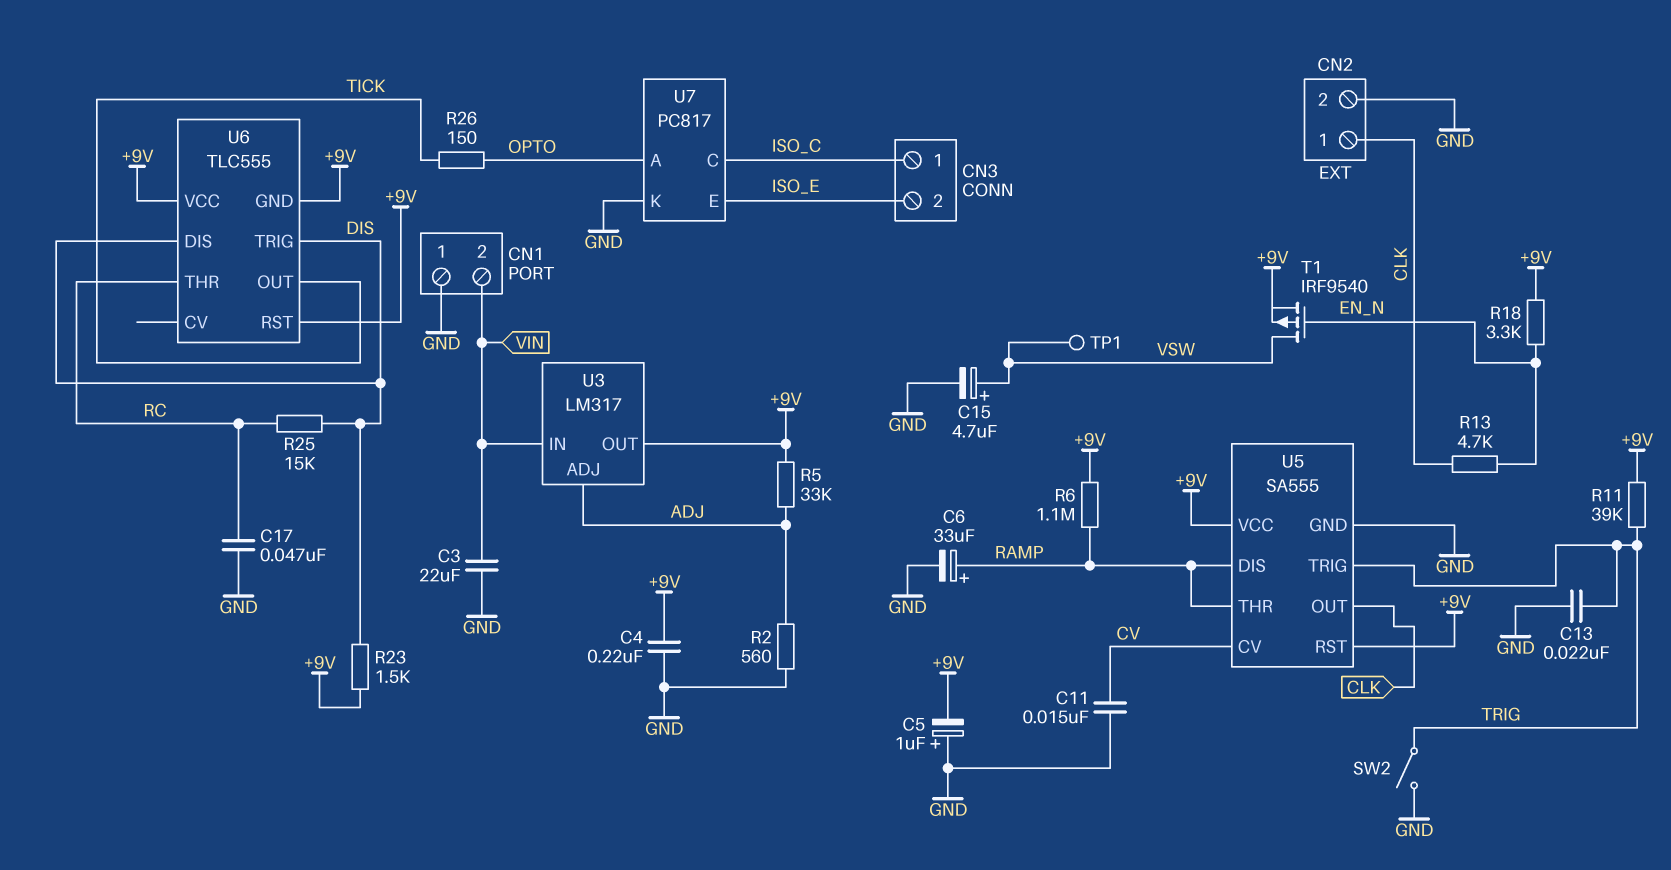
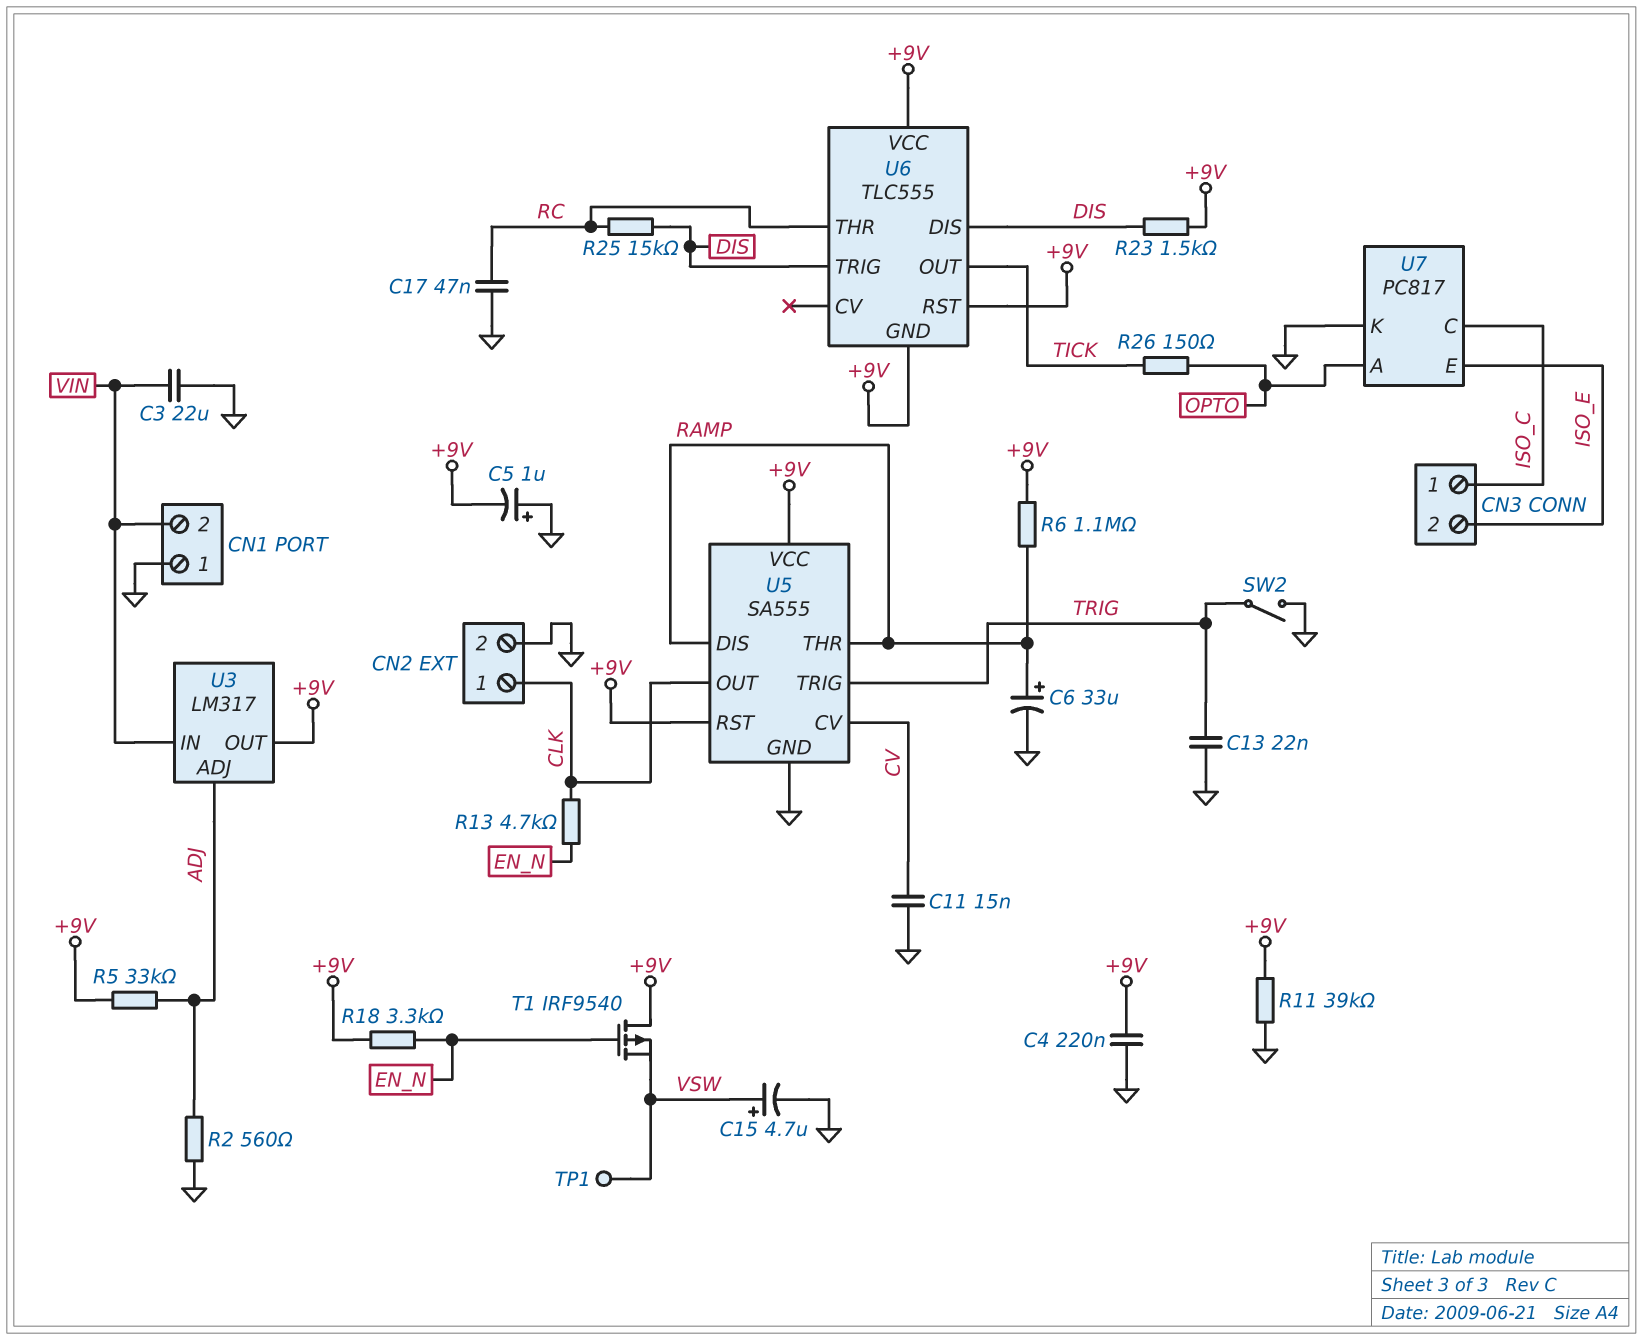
R11: 39k (+9V, TRIG) -> 39k (+9V, GND)
T1: PMOS IRF9540 (G EN_N, D VSW, S +9V) -> PMOS IRF9540 (G EN_N, D +9V, S VSW)

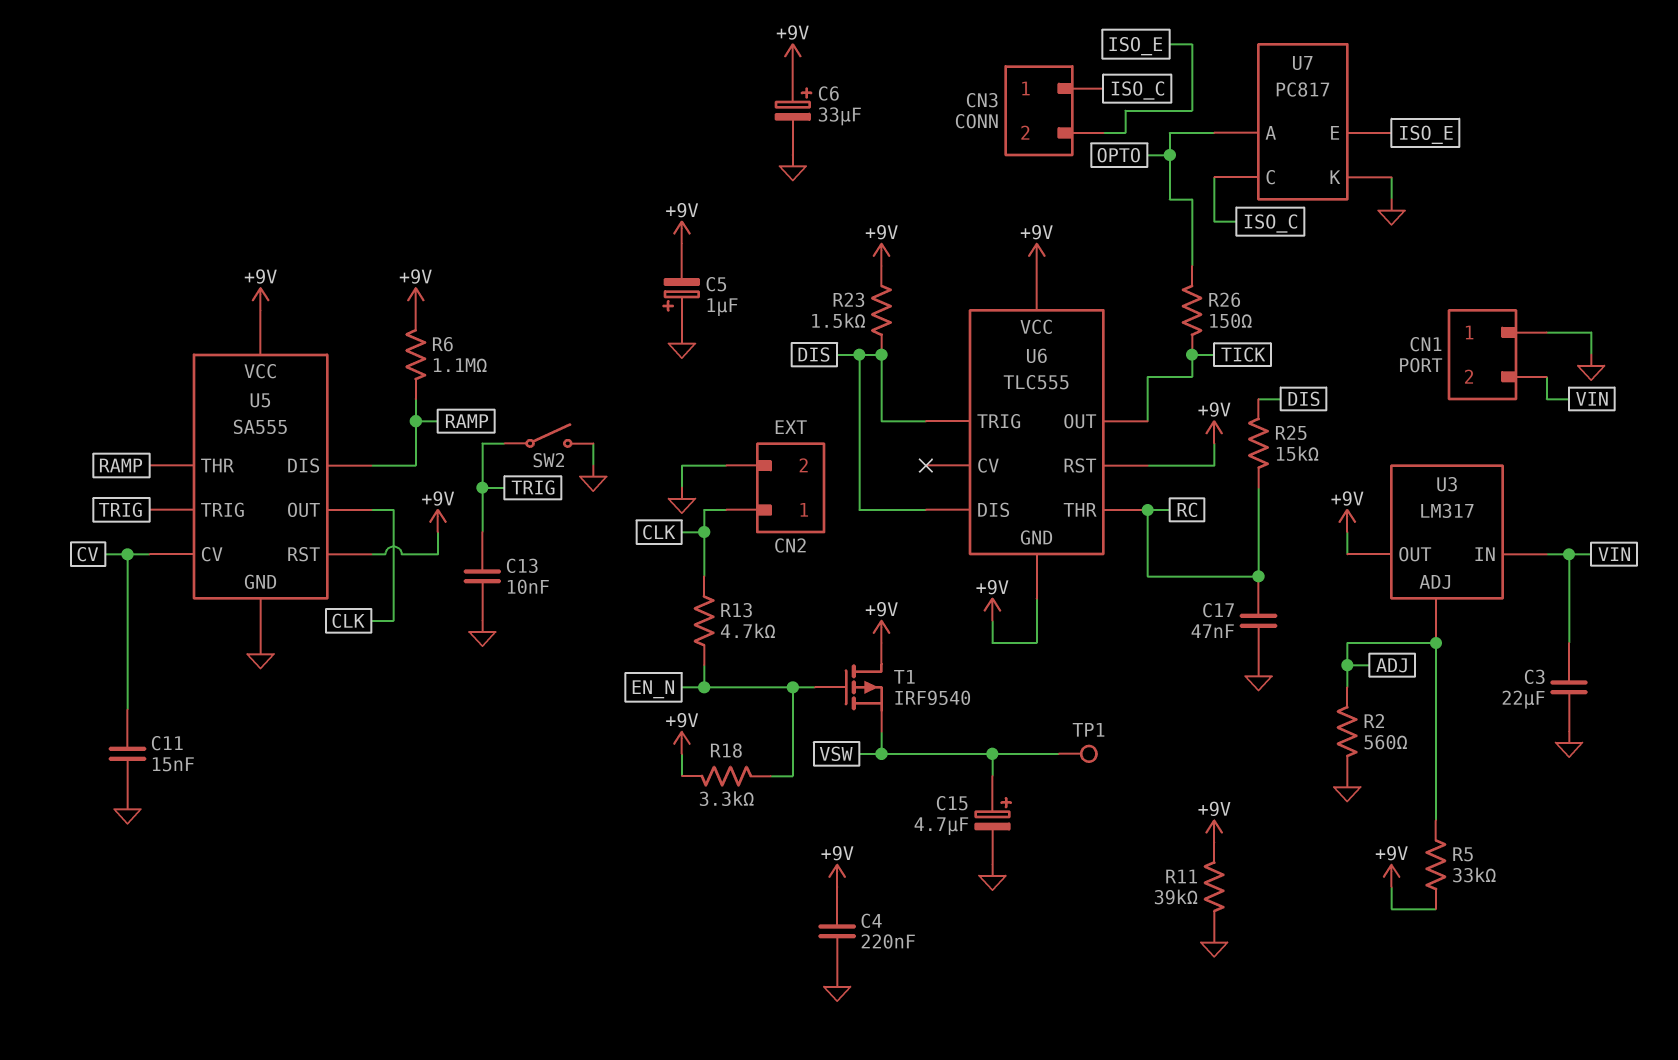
C6: 33uF (plus RAMP, minus GND) -> 33uF (plus +9V, minus GND)
C13: 22nF (GND, TRIG) -> 10nF (GND, TRIG)

